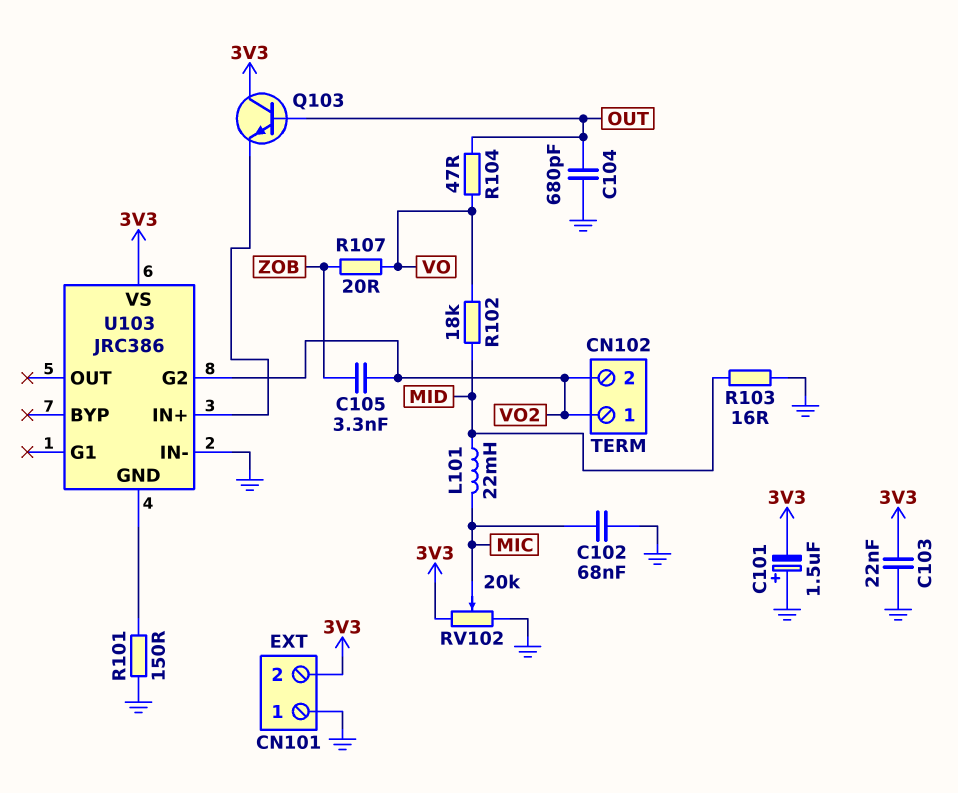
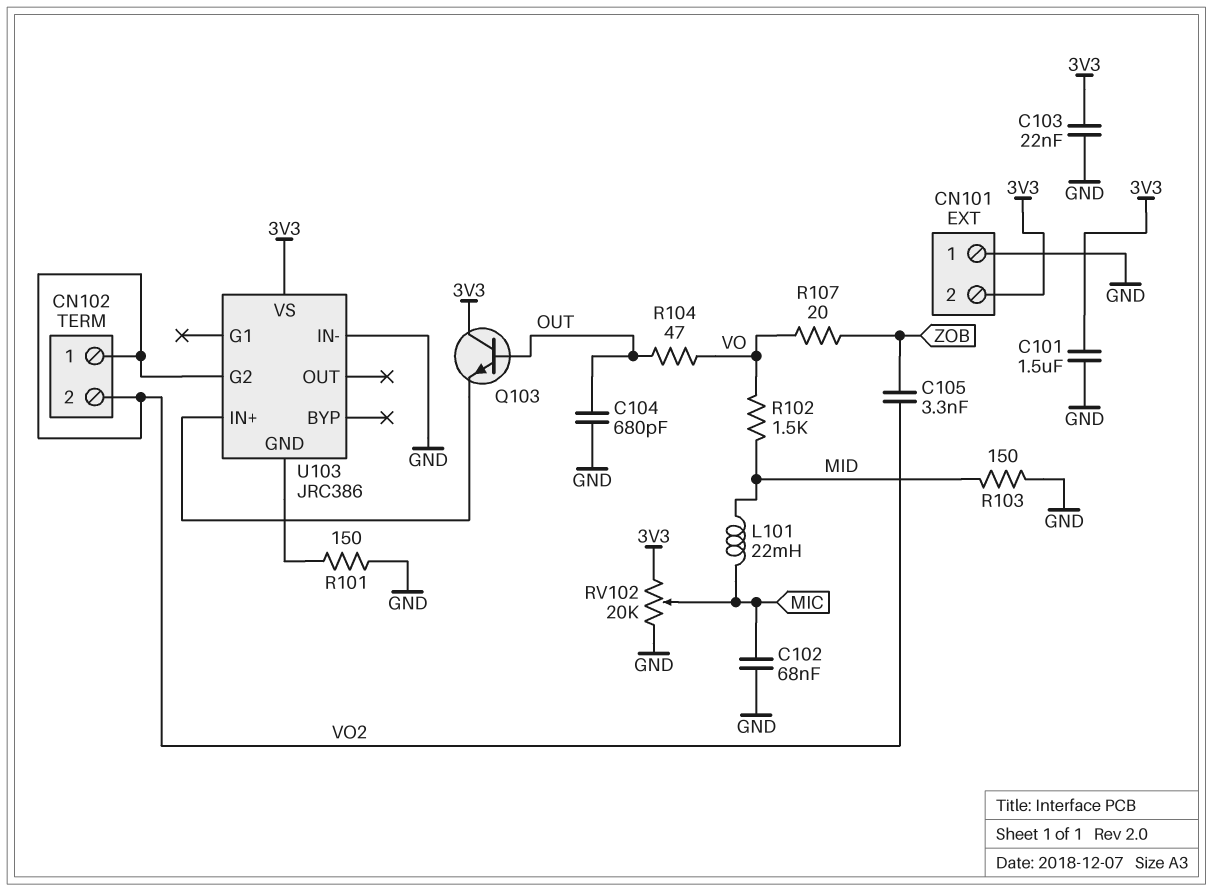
C101: 1.5uF (plus GND, minus 3V3) -> 1.5uF (3V3, GND)
R102: 18k (MID, VO) -> 1.5k (MID, VO)
R103: 16 (GND, MID) -> 150 (GND, MID)

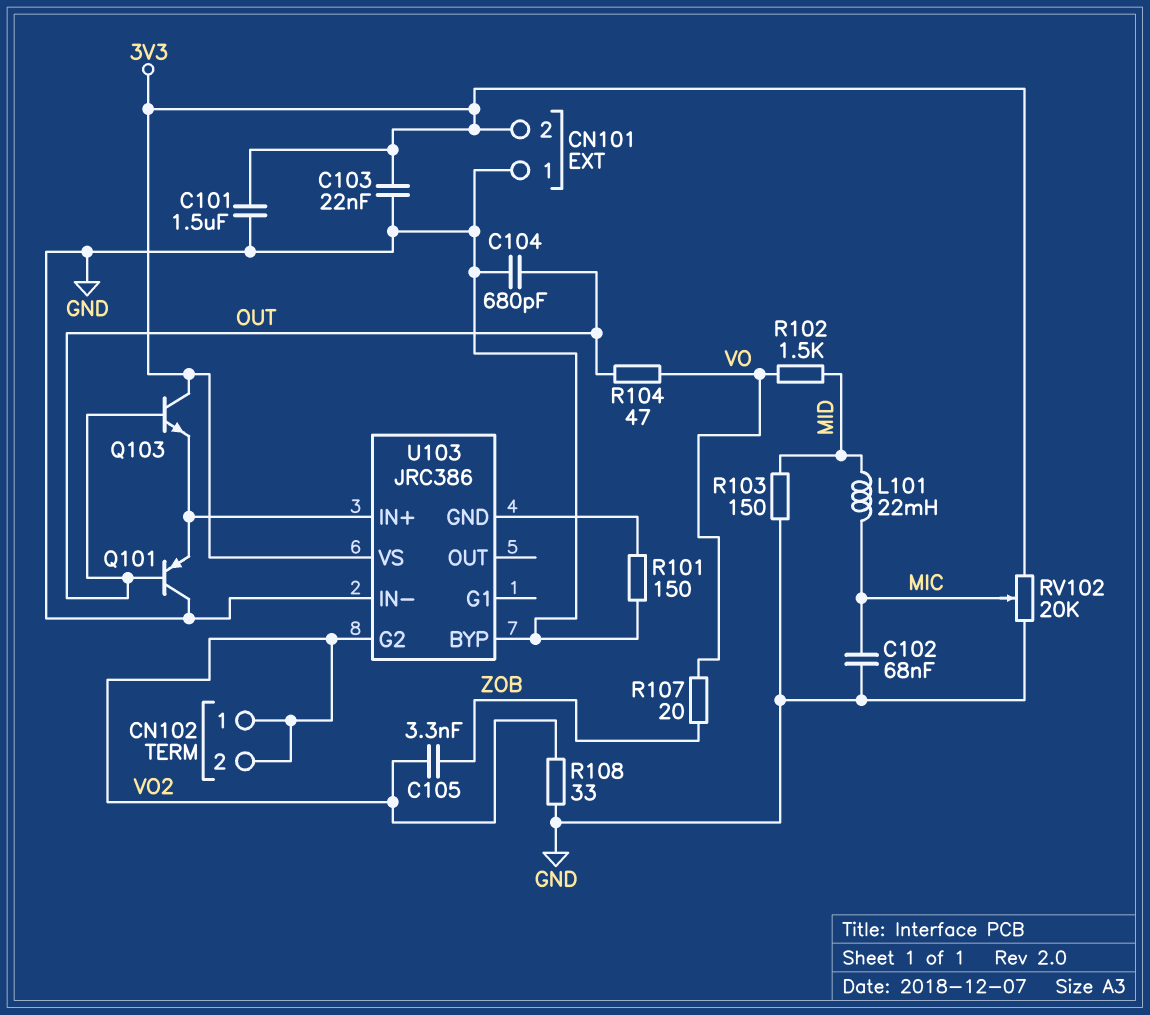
Q101: none -> PNP (B OUT, C GND, E U103/IN+)
R108: none -> 33 (GND, VO2)
U103 pin BYP: none -> GND

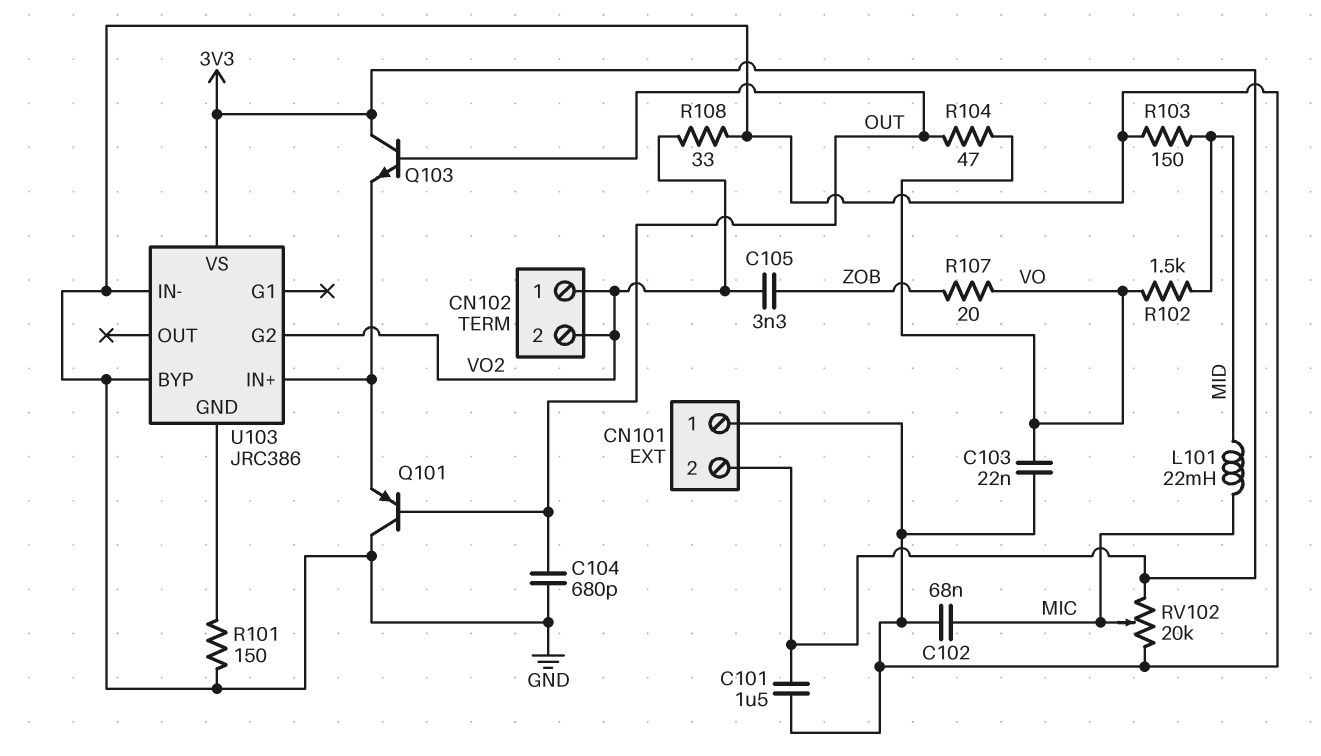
C103: 22nF (3V3, GND) -> 22nF (GND, VO)

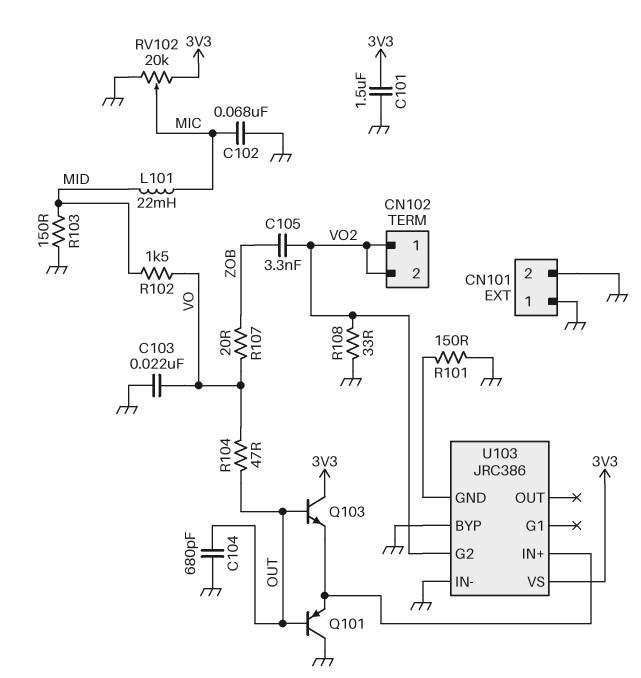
CN101 pin 2: 3V3 -> GND

